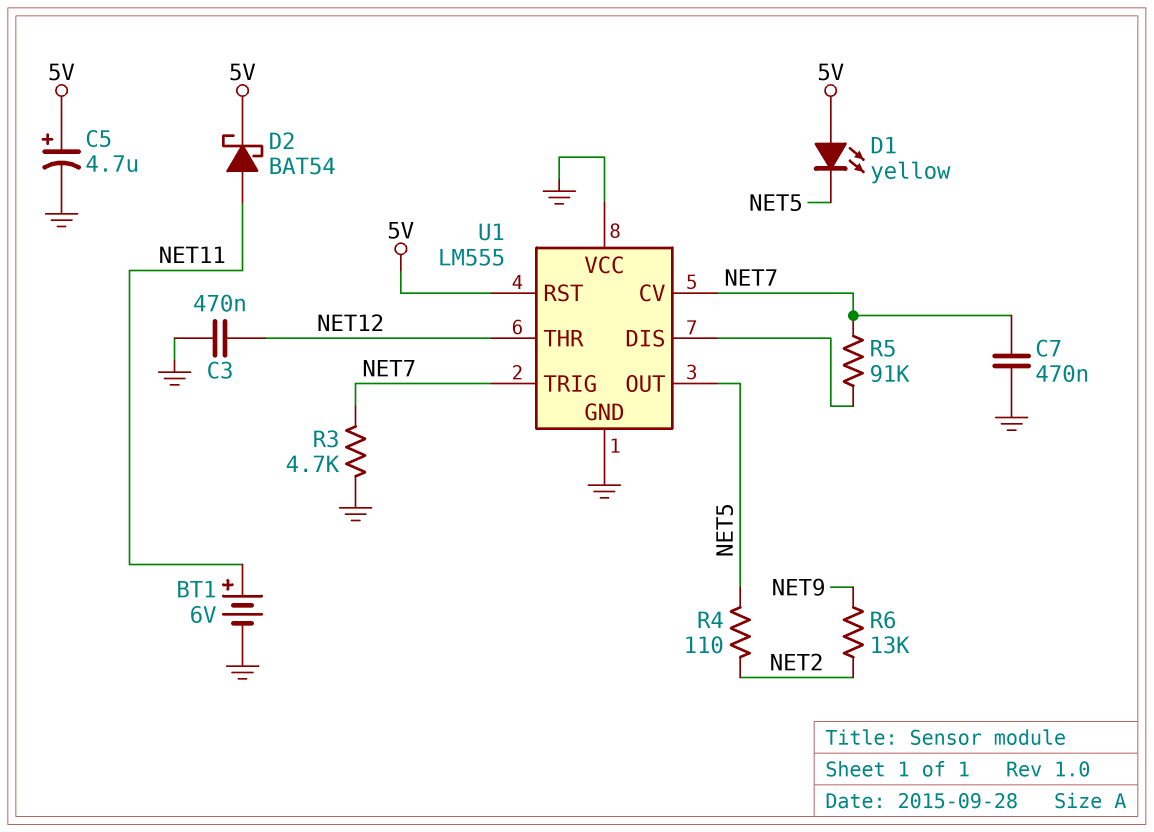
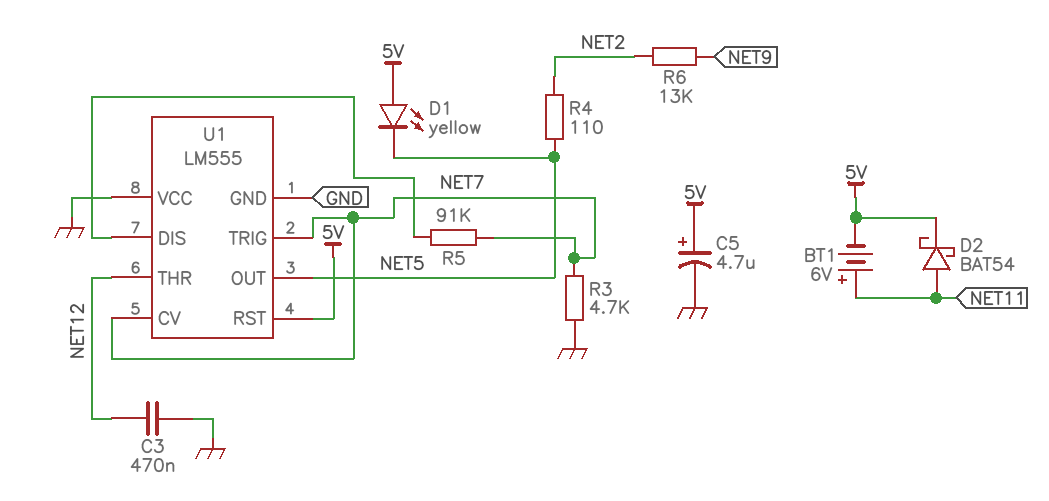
BT1: 6V (plus NET11, minus GND) -> 6V (plus NET11, minus 5V)
C7: 470nF (GND, NET7) -> none

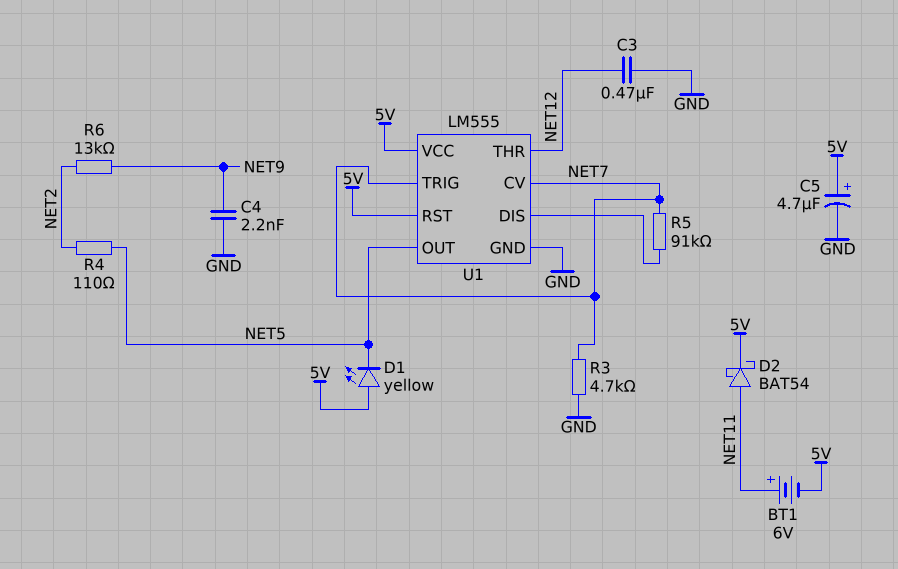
C4: none -> 2.2nF (GND, NET9)
U1 pin VCC: GND -> 5V

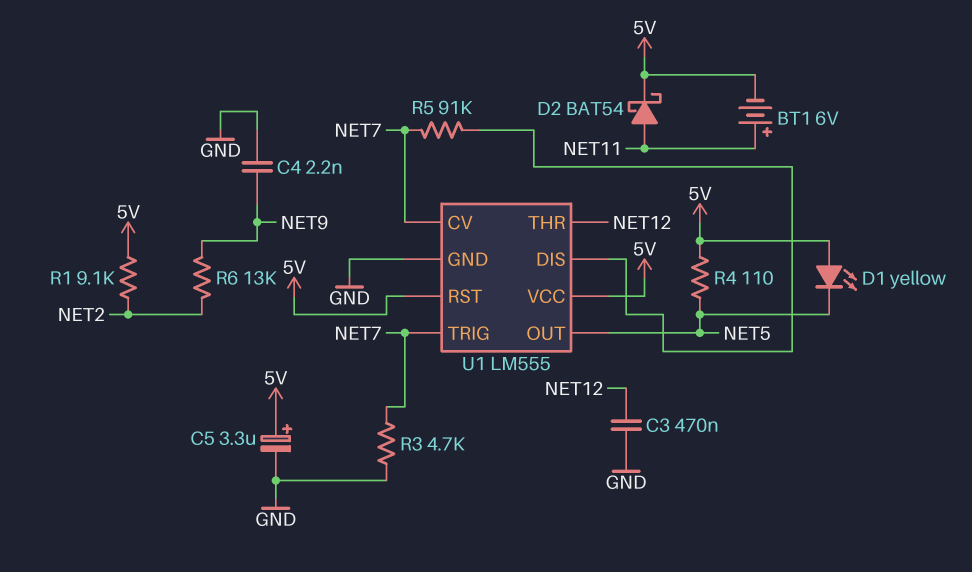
C5: 4.7uF (plus 5V, minus GND) -> 3.3uF (plus 5V, minus GND)
R1: none -> 9.1k (5V, NET2)
R4: 110 (NET2, NET5) -> 110 (5V, NET5)

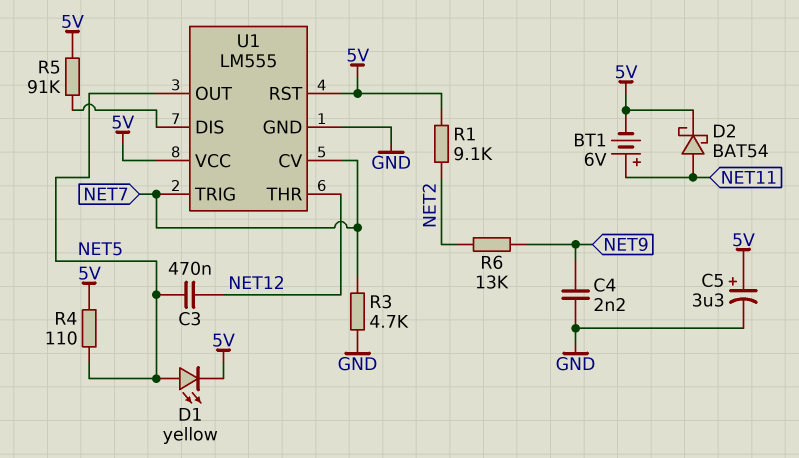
C3: 470nF (GND, NET12) -> 470nF (NET5, NET12)
D1: LED yellow (A 5V, K NET5) -> LED yellow (A NET5, K 5V)
R5: 91k (NET7, U1/DIS) -> 91k (5V, U1/DIS)

